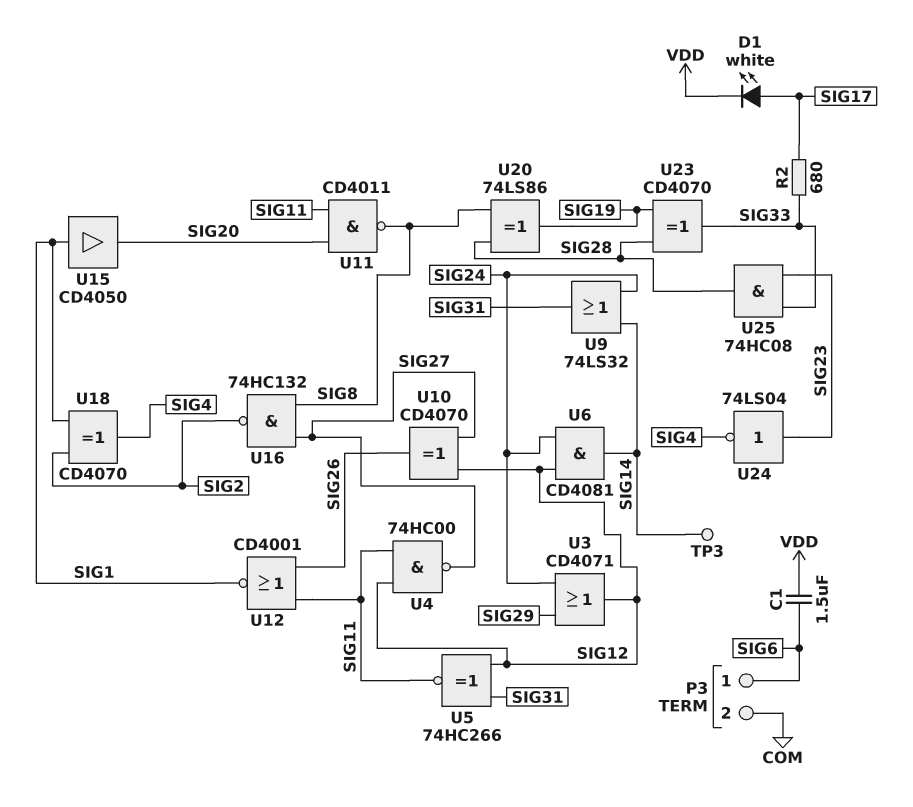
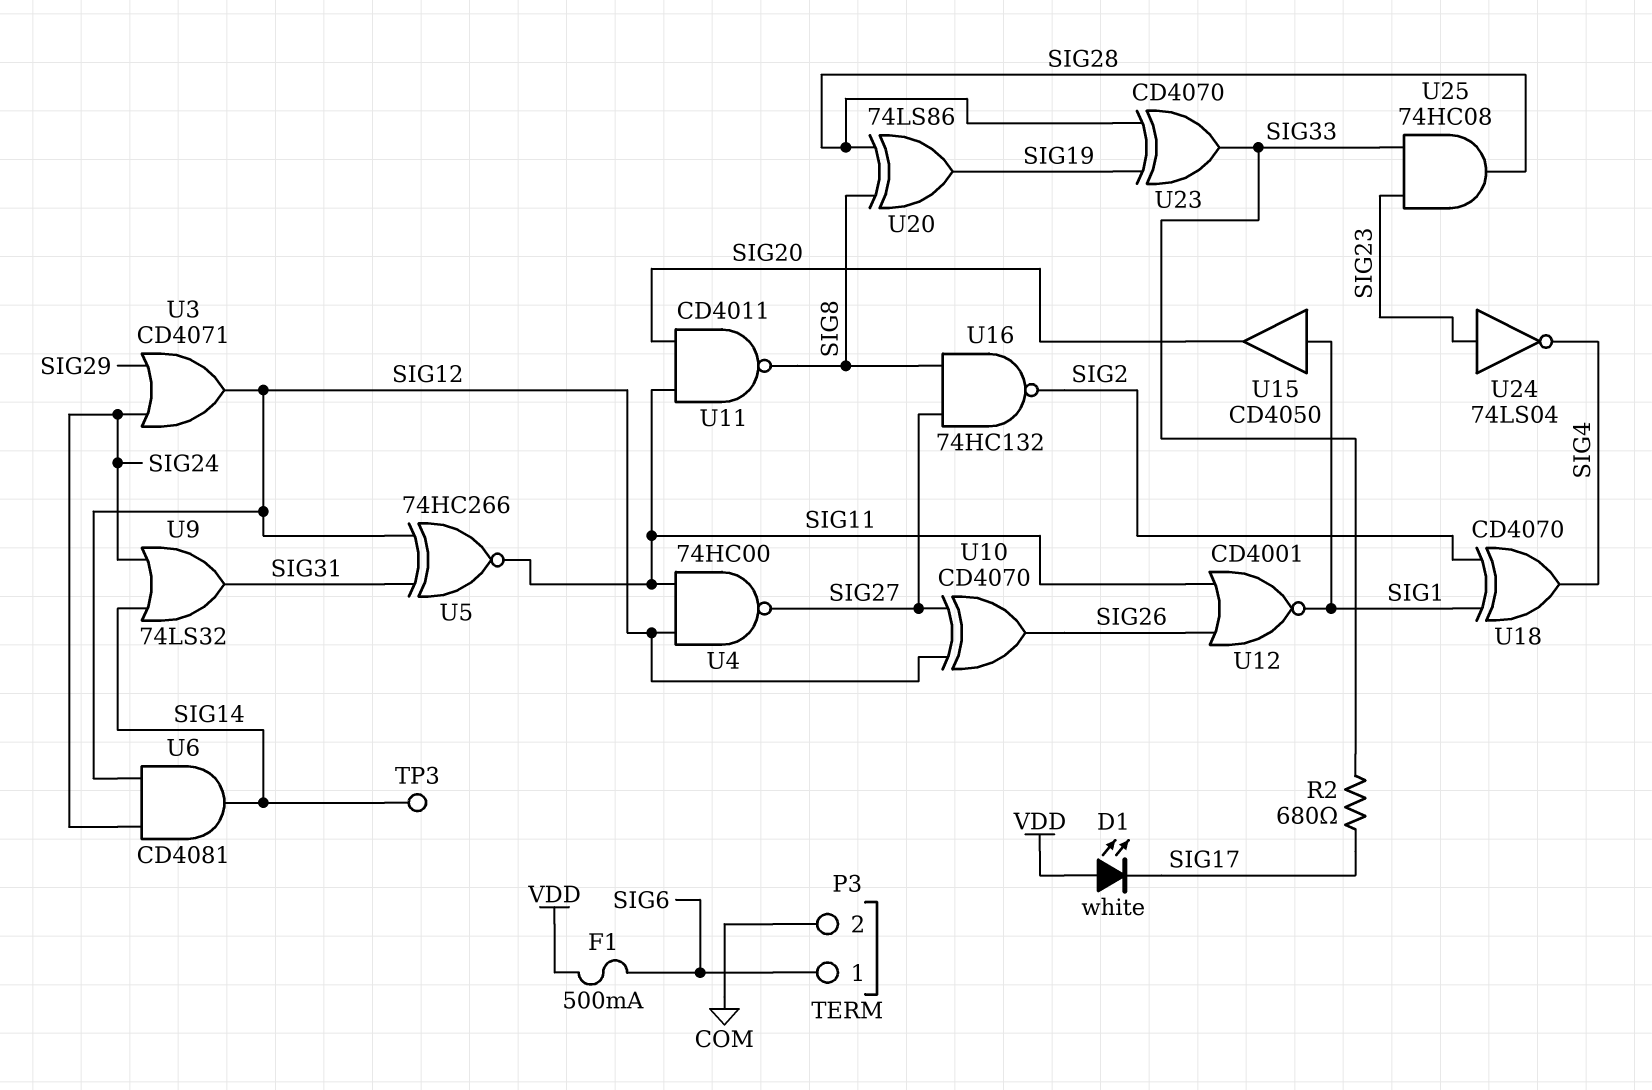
C1: 1.5uF (SIG6, VDD) -> none
D1: LED white (A SIG17, K VDD) -> LED white (A VDD, K SIG17)
F1: none -> 500mA (SIG6, VDD)

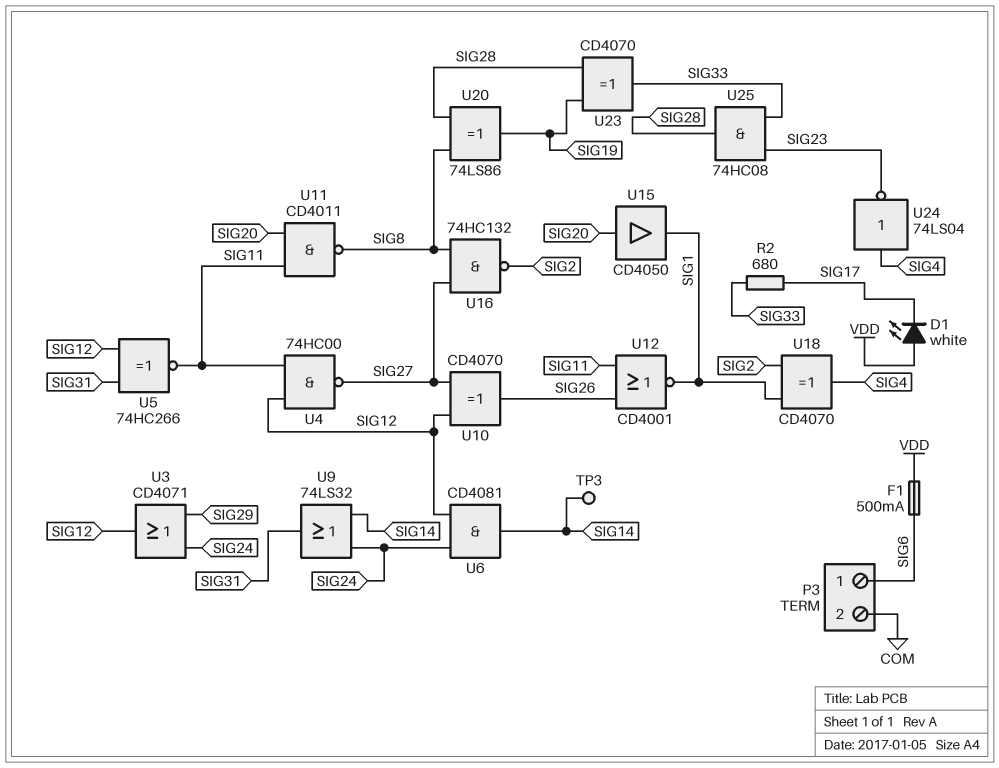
U15: buffer CD4050 (in SIG1, out SIG20) -> buffer CD4050 (in SIG20, out SIG1)
U24: NOT 74LS04 (in SIG23, out SIG4) -> NOT 74LS04 (in SIG4, out SIG23)

